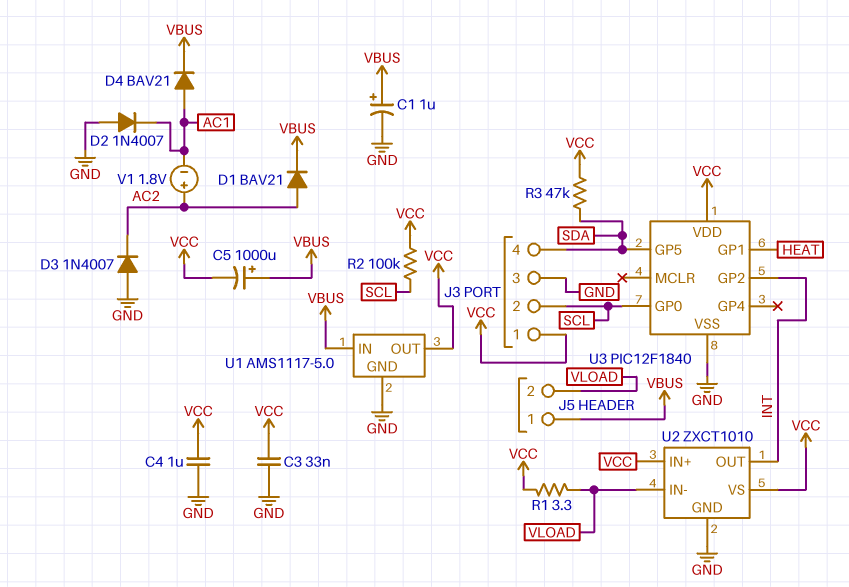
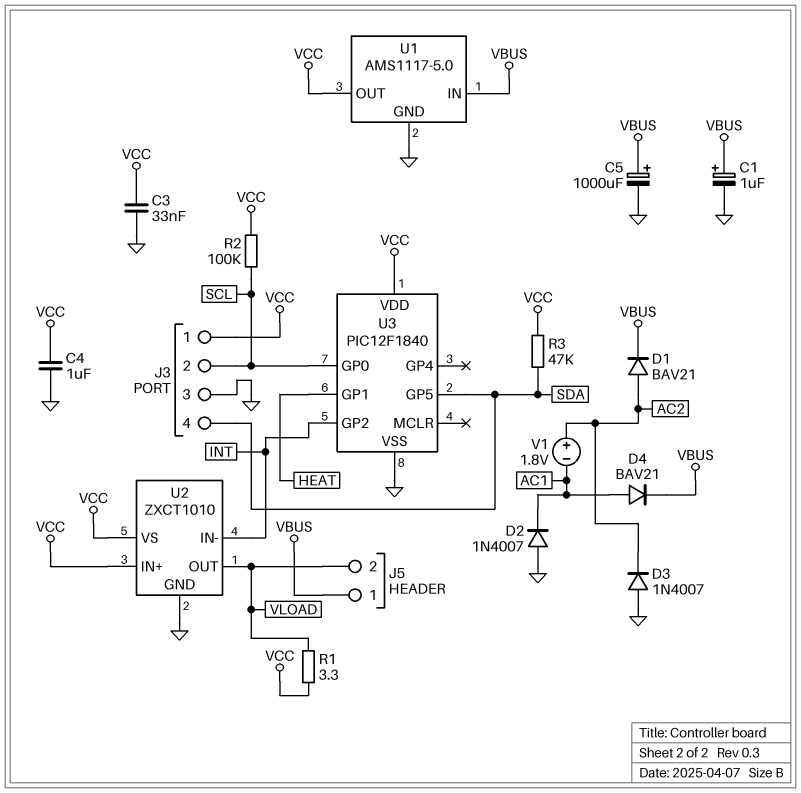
C5: 1000uF (plus VBUS, minus VCC) -> 1000uF (plus VBUS, minus GND)
U2 pin IN-: VLOAD -> INT
U2 pin OUT: INT -> VLOAD

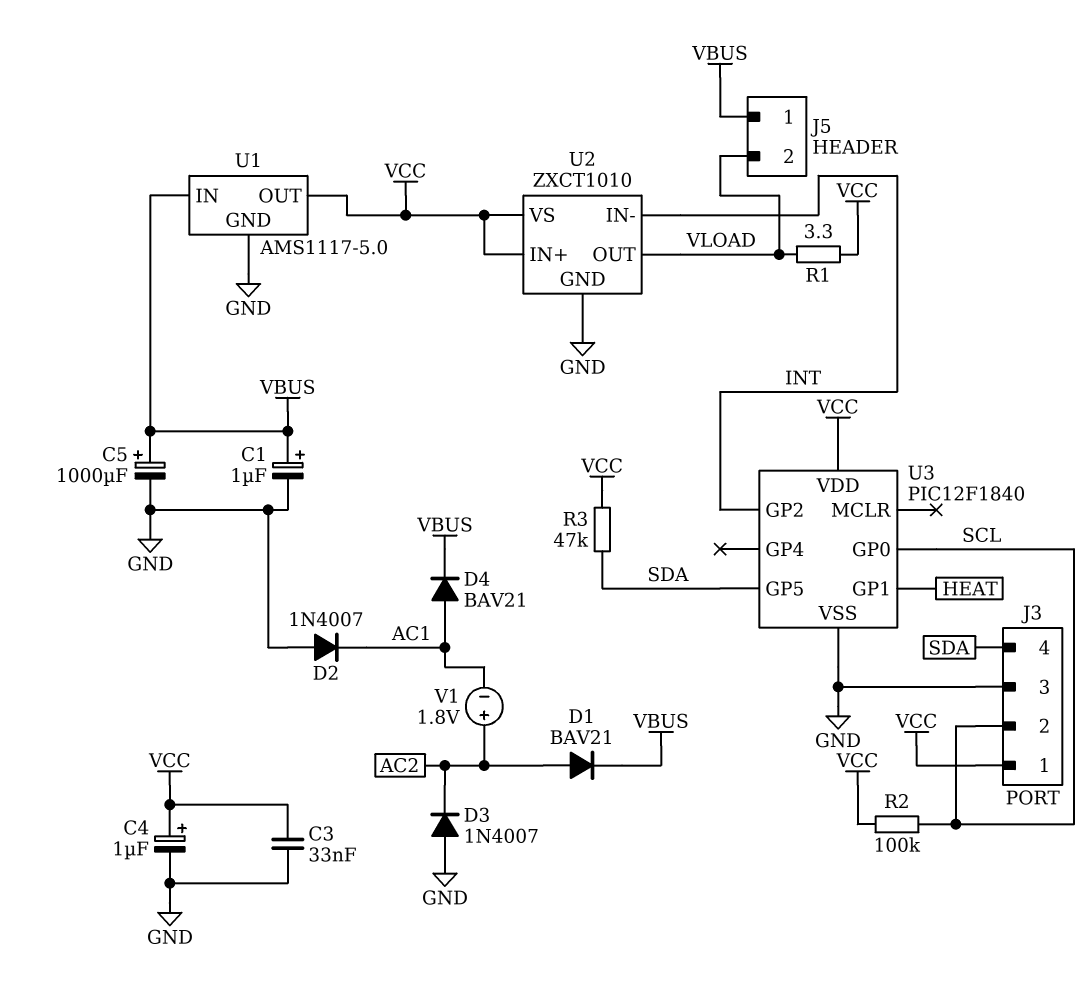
C4: 1uF (GND, VCC) -> 1uF (plus VCC, minus GND)

